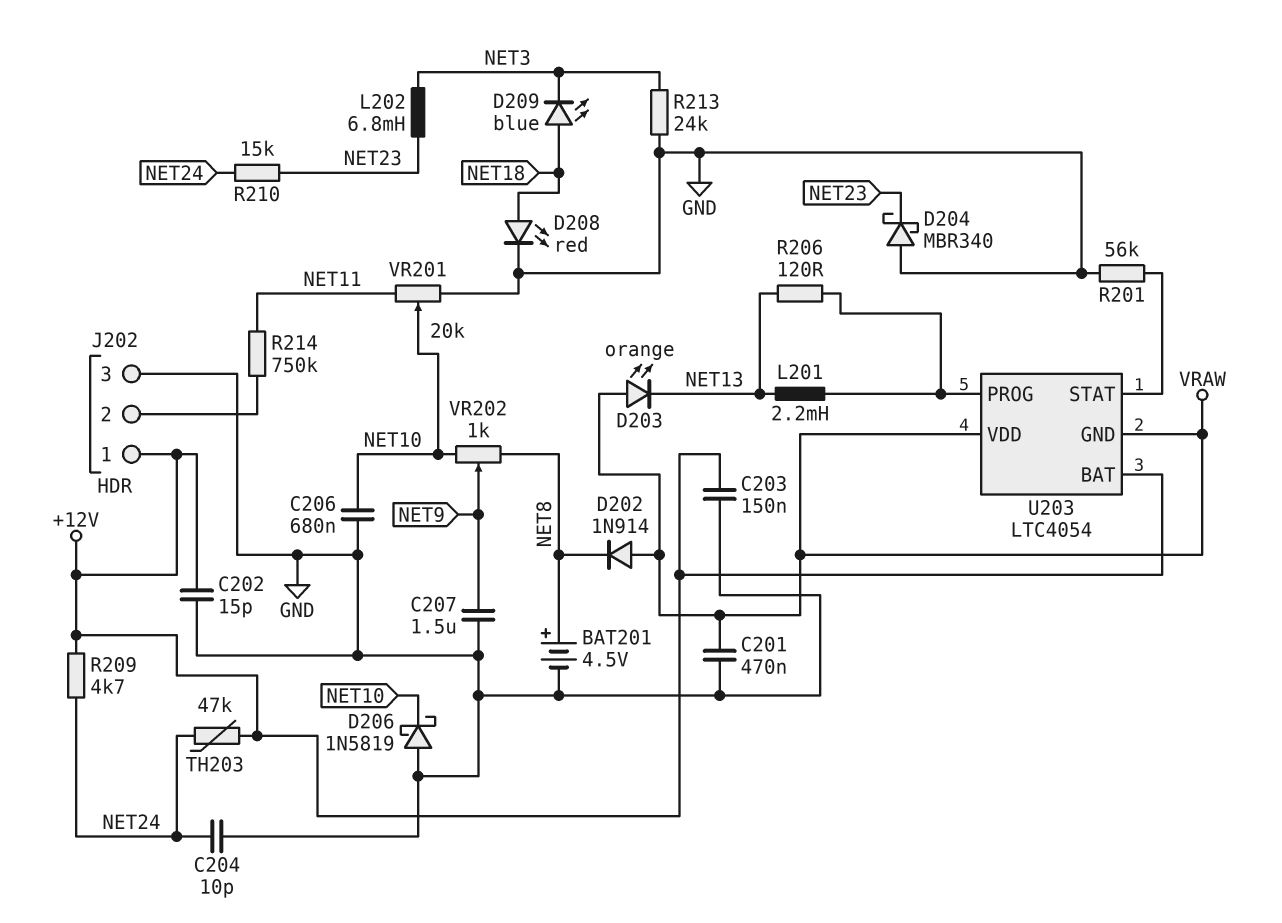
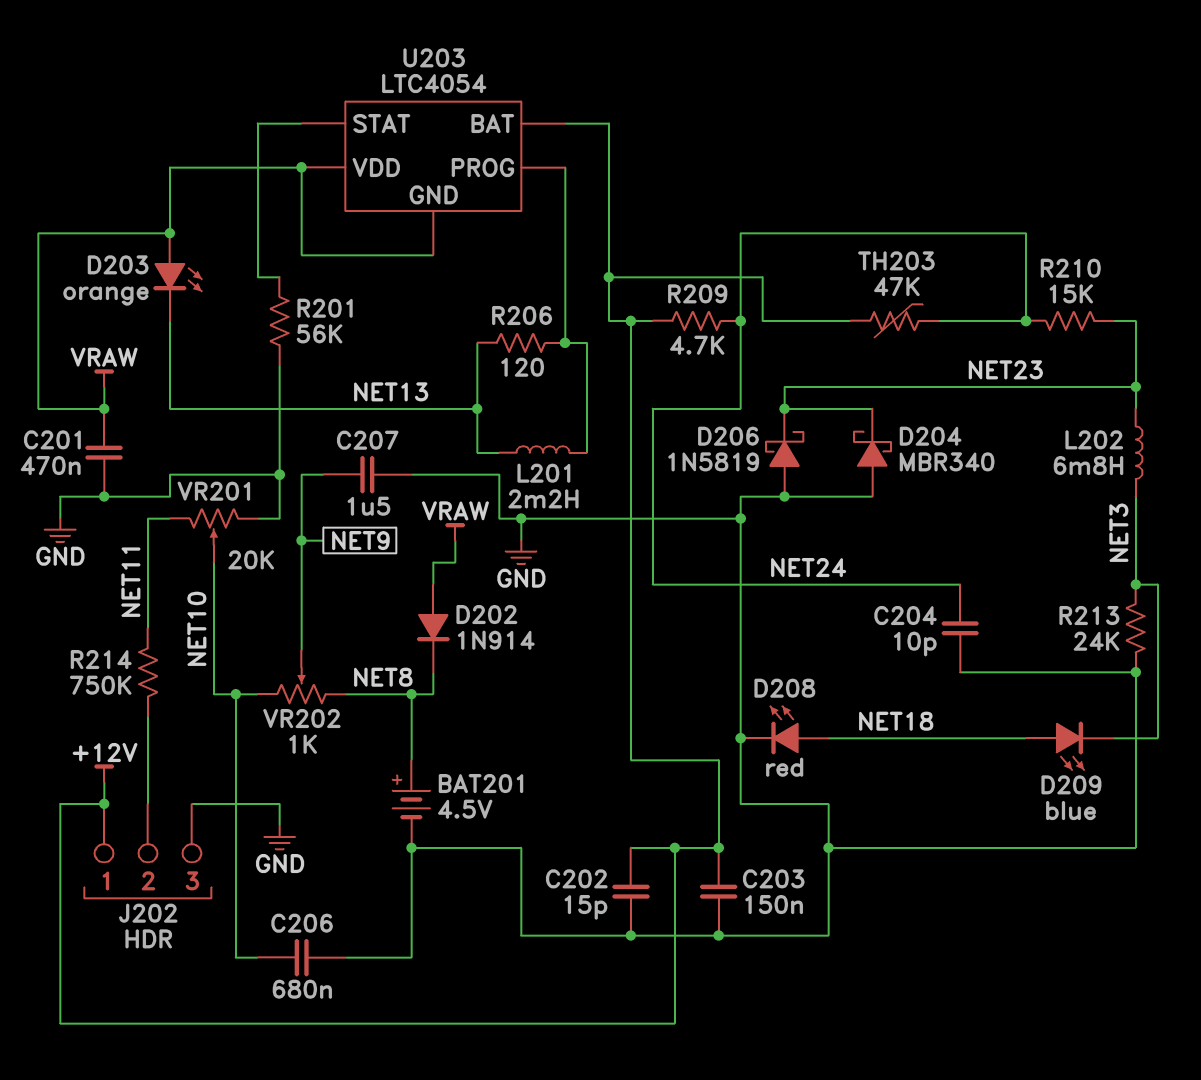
D206: schottky 1N5819 (A GND, K NET10) -> schottky 1N5819 (A GND, K NET23)

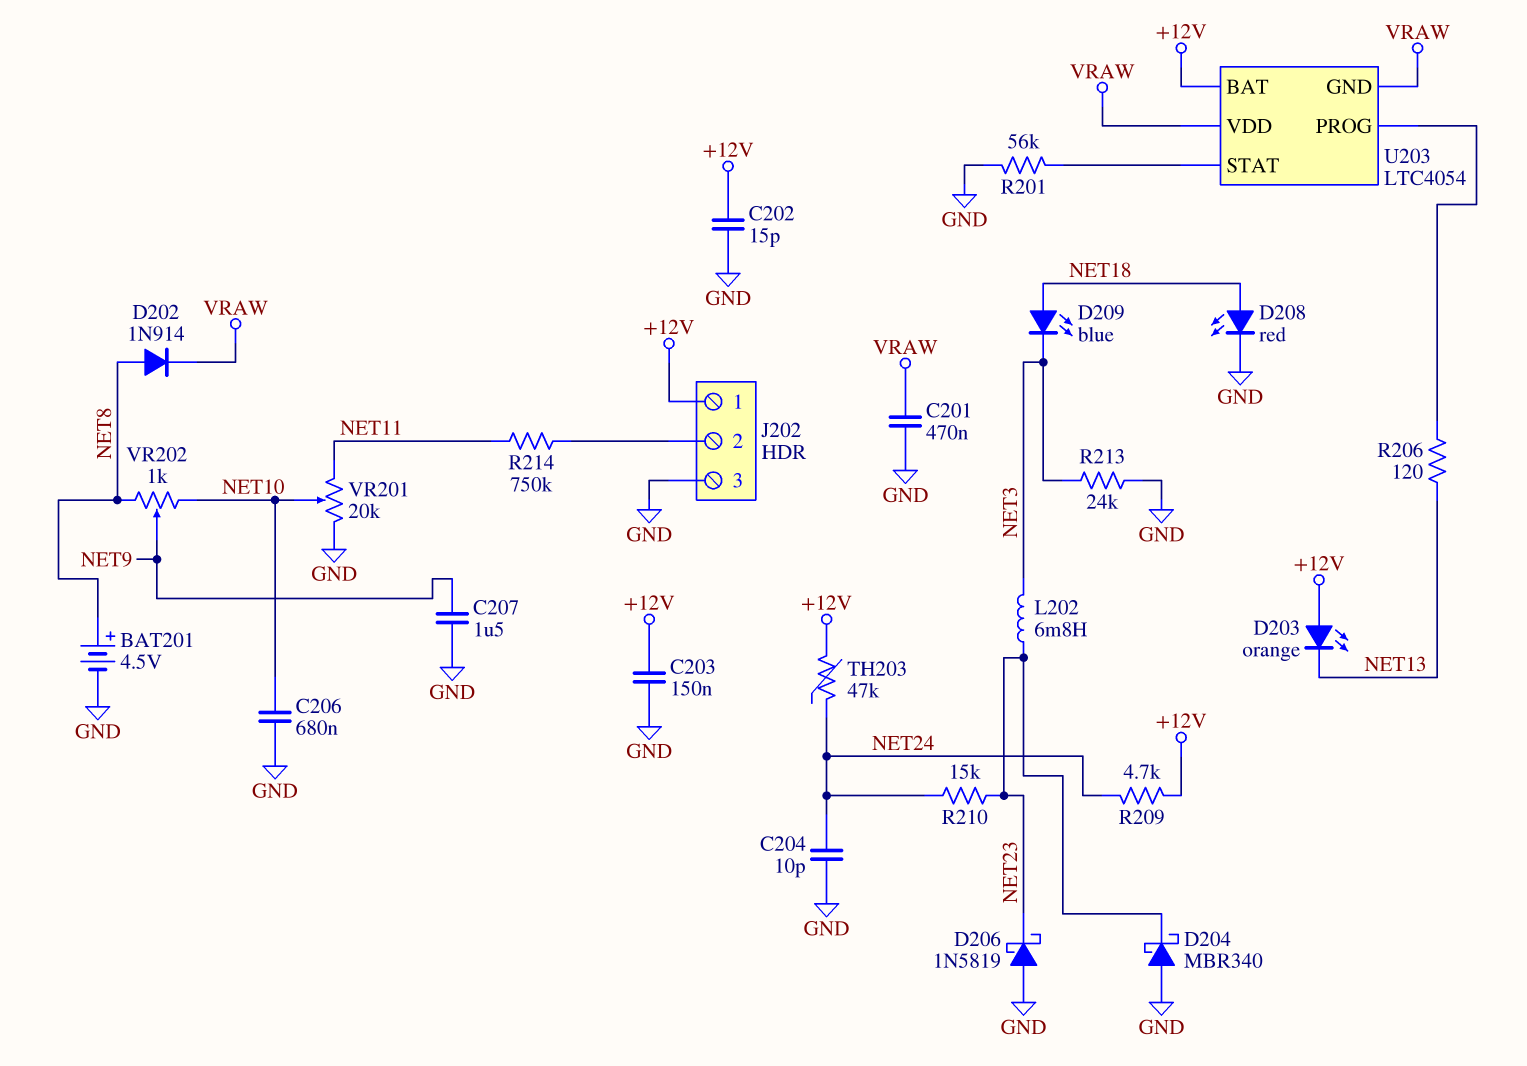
D202: diode 1N914 (A VRAW, K NET8) -> diode 1N914 (A NET8, K VRAW)
D203: LED orange (A VRAW, K NET13) -> LED orange (A +12V, K NET13)
L201: 2.2mH (NET13, U203/PROG) -> none

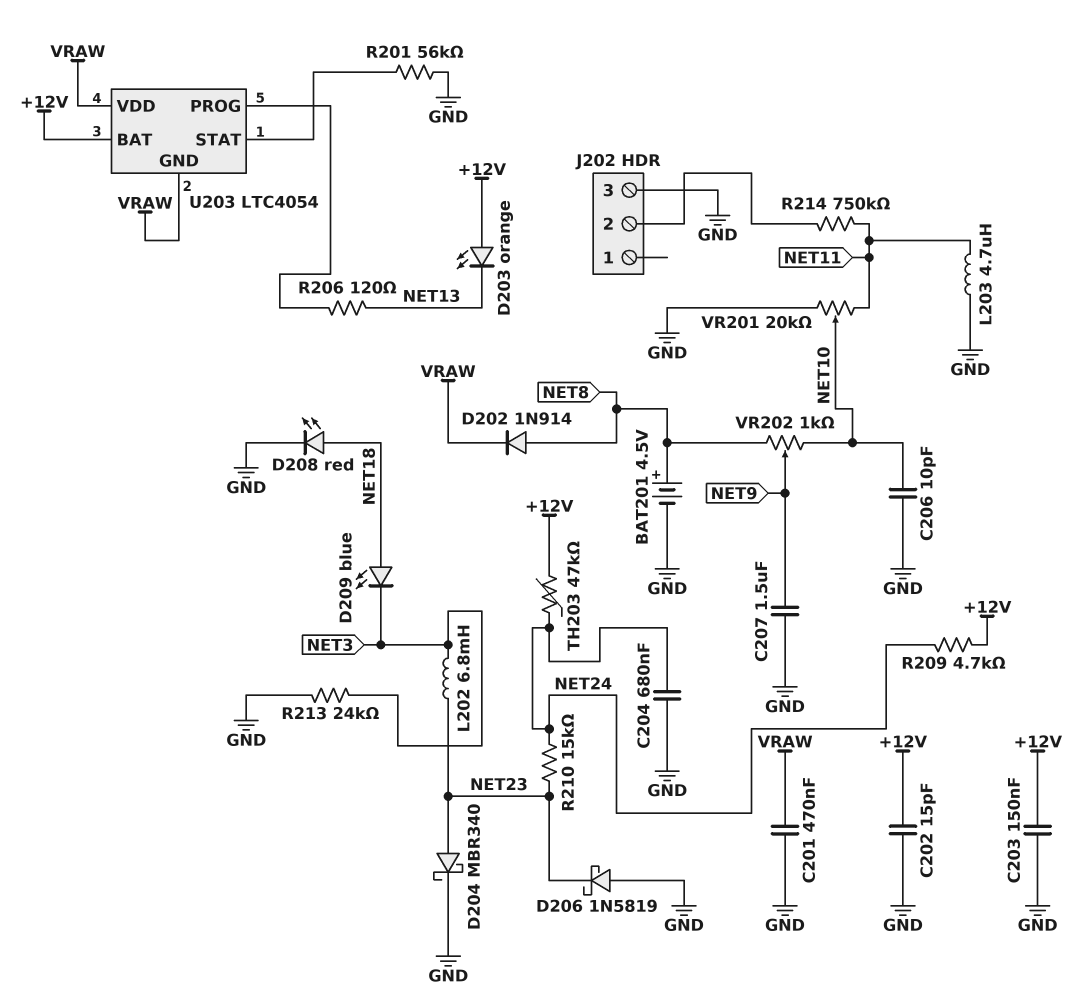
C204: 10pF (GND, NET24) -> 680nF (GND, NET24)
C206: 680nF (GND, NET10) -> 10pF (GND, NET10)
D204: schottky MBR340 (A GND, K NET23) -> schottky MBR340 (A NET23, K GND)
J202 pin 1: +12V -> none
L203: none -> 4.7uH (GND, NET11)

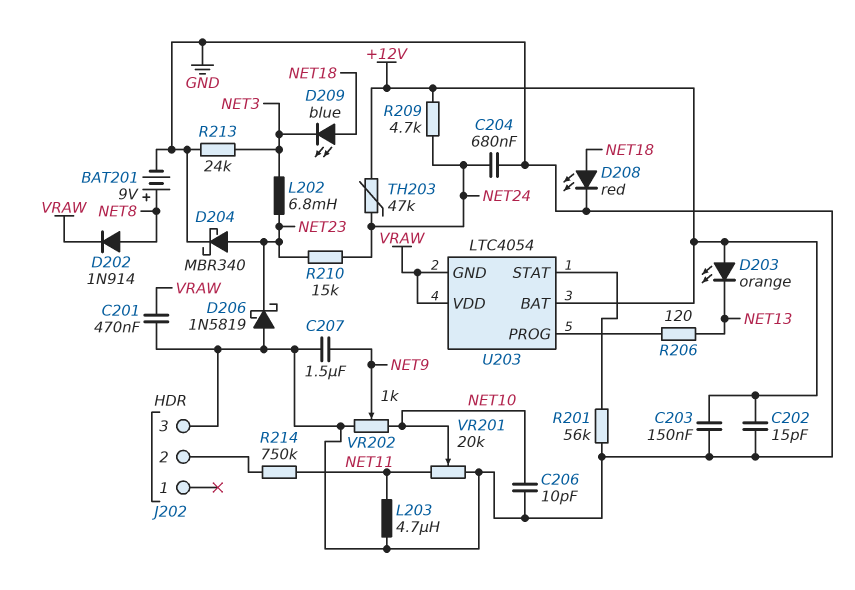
BAT201: 4.5V (plus NET8, minus GND) -> 9V (plus NET8, minus GND)
VR202: 1k (NET8, NET10, wiper NET9) -> 1k (GND, NET10, wiper NET9)

